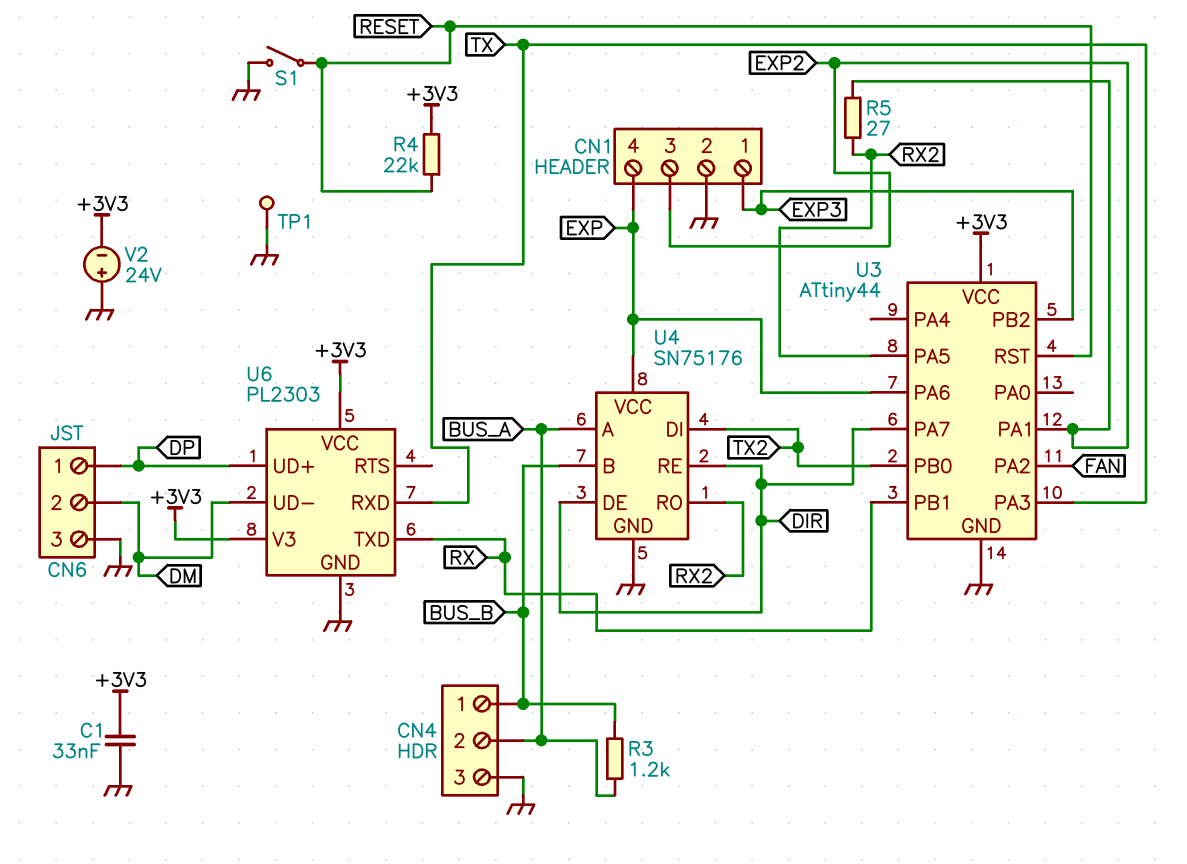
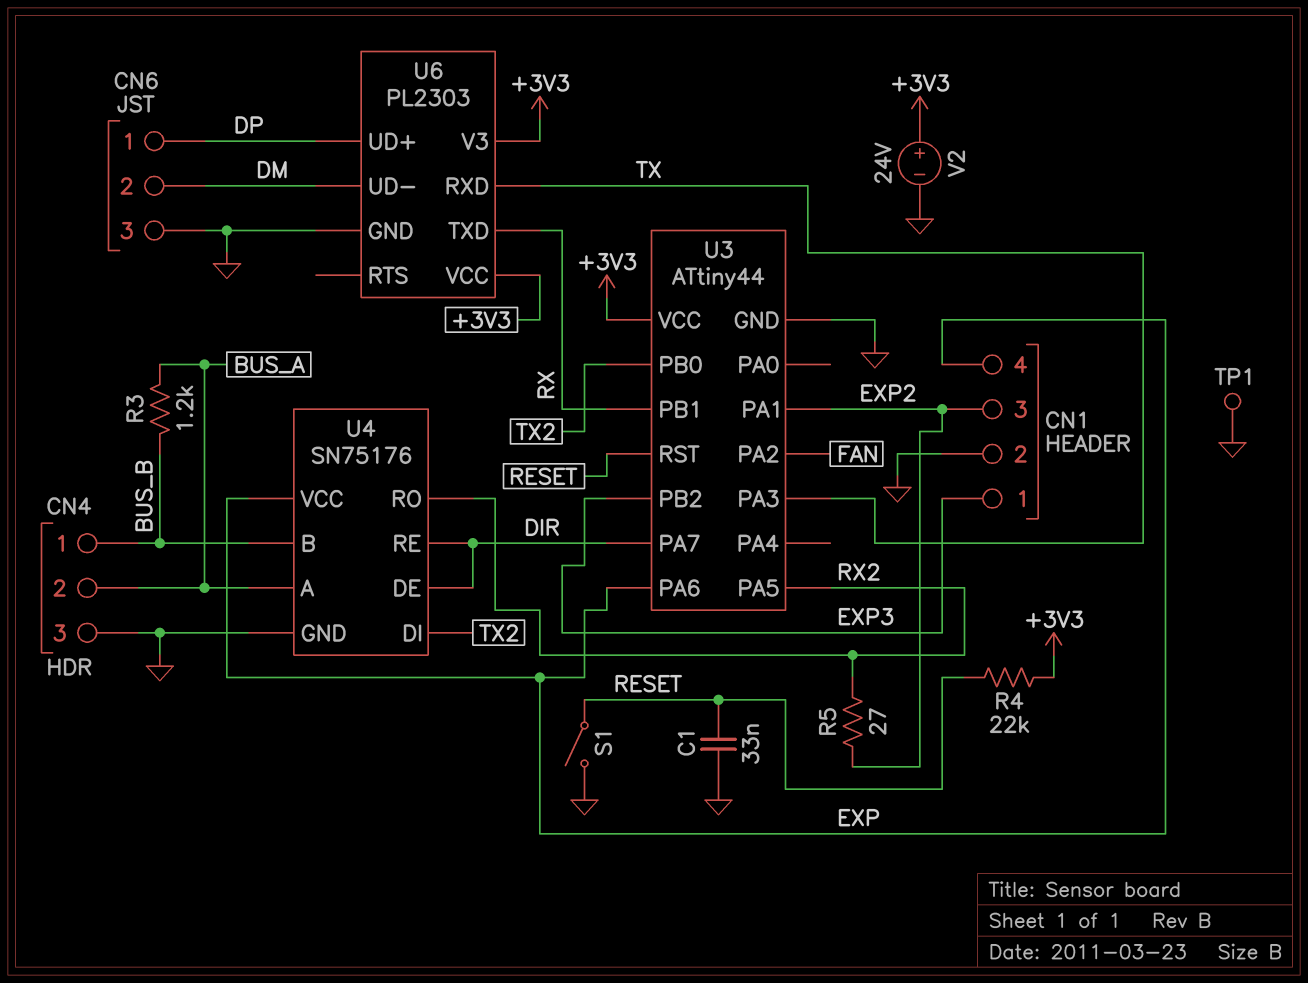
C1: 33nF (+3V3, GND) -> 33nF (GND, RESET)
V2: 24V (plus GND, minus +3V3) -> 24V (plus +3V3, minus GND)

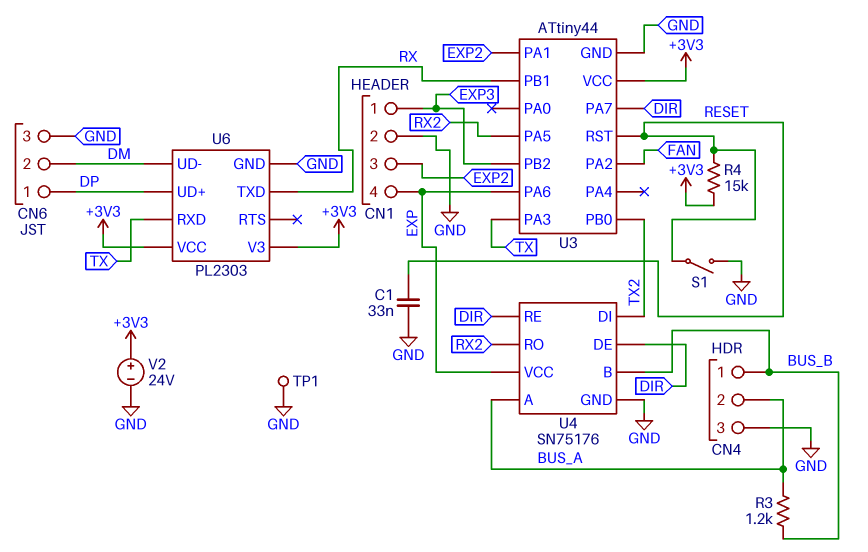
R4: 22k (+3V3, RESET) -> 15k (+3V3, RESET)
R5: 27 (EXP2, RX2) -> none

